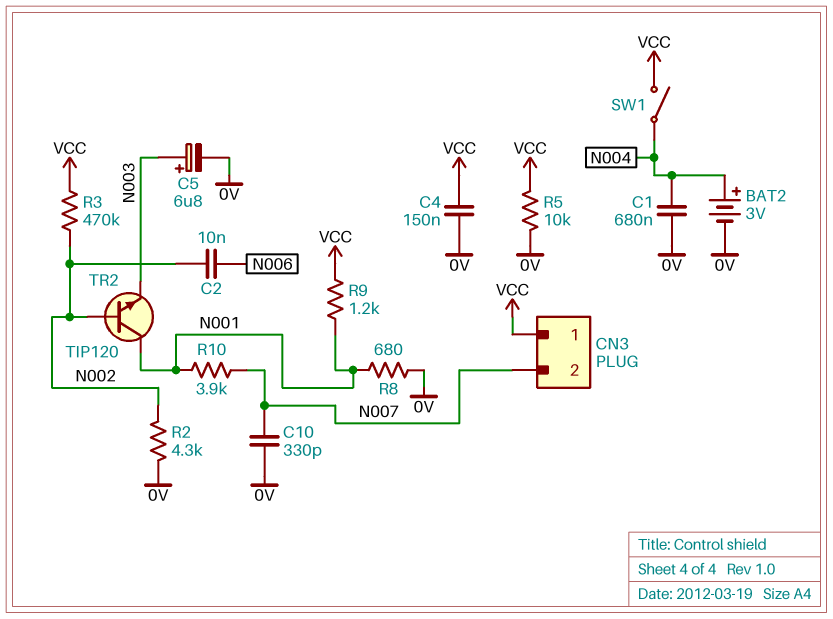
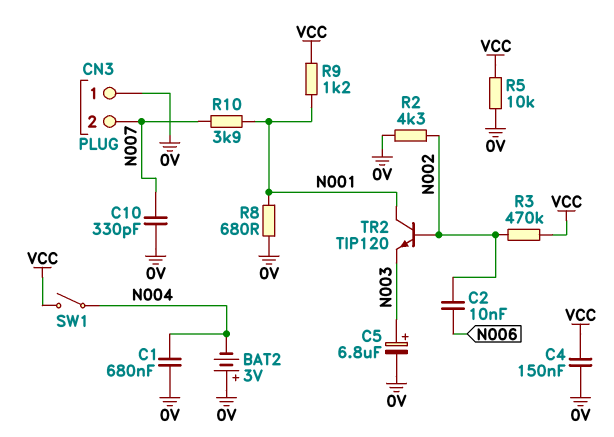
BAT2: 3V (plus N004, minus 0V) -> 3V (plus 0V, minus N004)
CN3 pin 1: VCC -> 0V

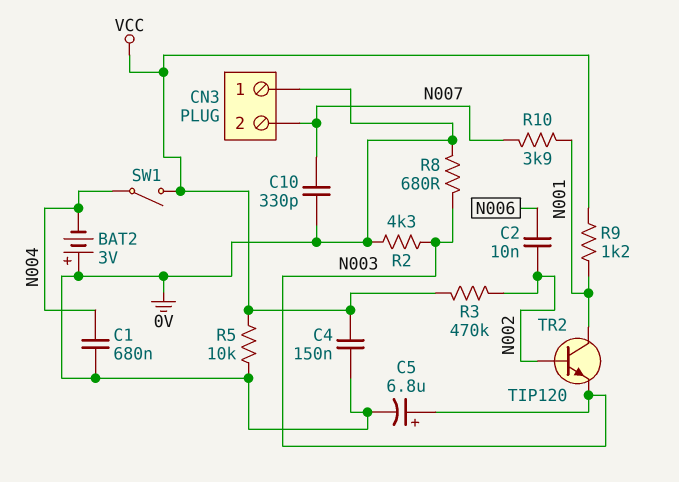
R2: 4.3k (0V, N002) -> 4.3k (0V, N003)
R8: 680 (0V, N001) -> 680 (0V, N003)

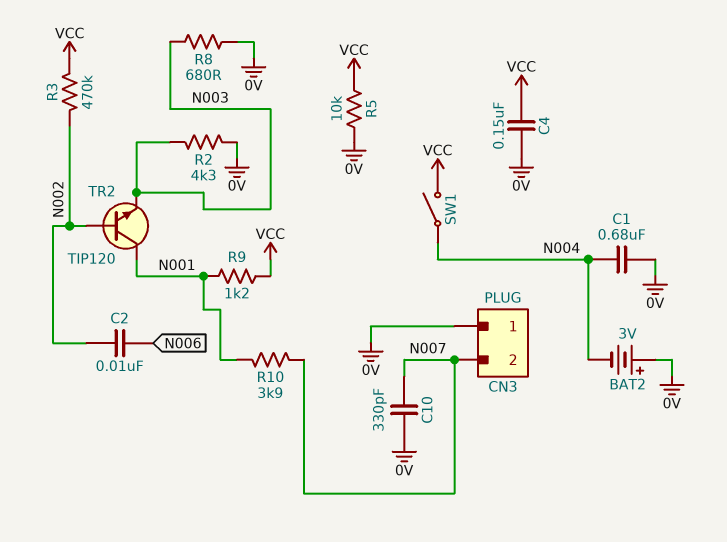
C5: 6.8uF (plus N003, minus 0V) -> none

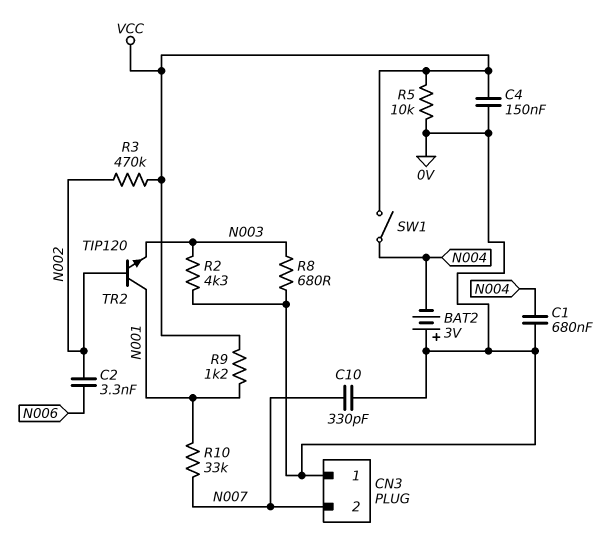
C2: 10nF (N002, N006) -> 3.3nF (N002, N006)
R10: 3.9k (N001, N007) -> 33k (N001, N007)

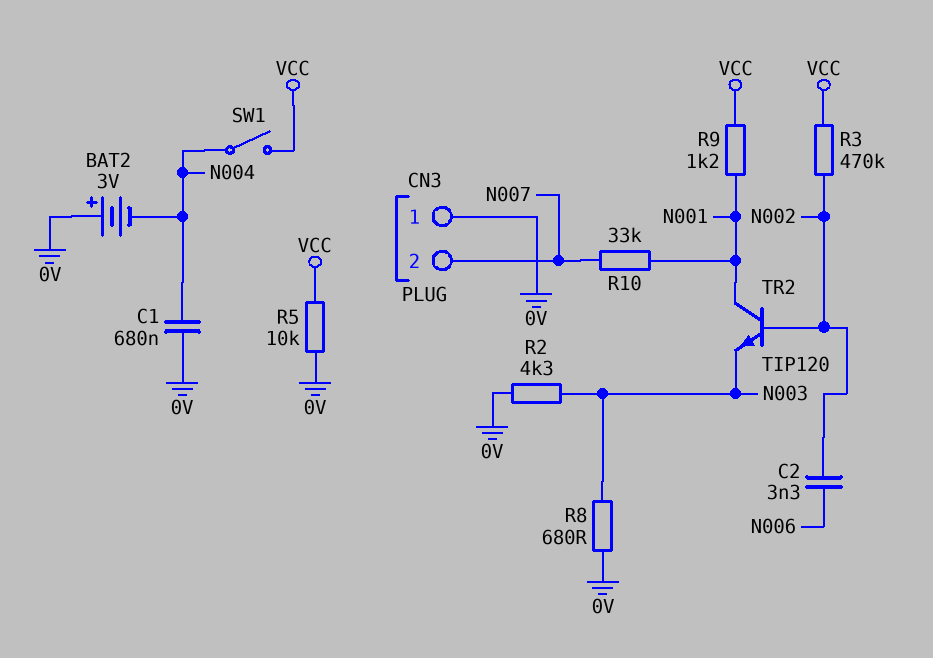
C4: 150nF (0V, VCC) -> none
C10: 330pF (0V, N007) -> none

